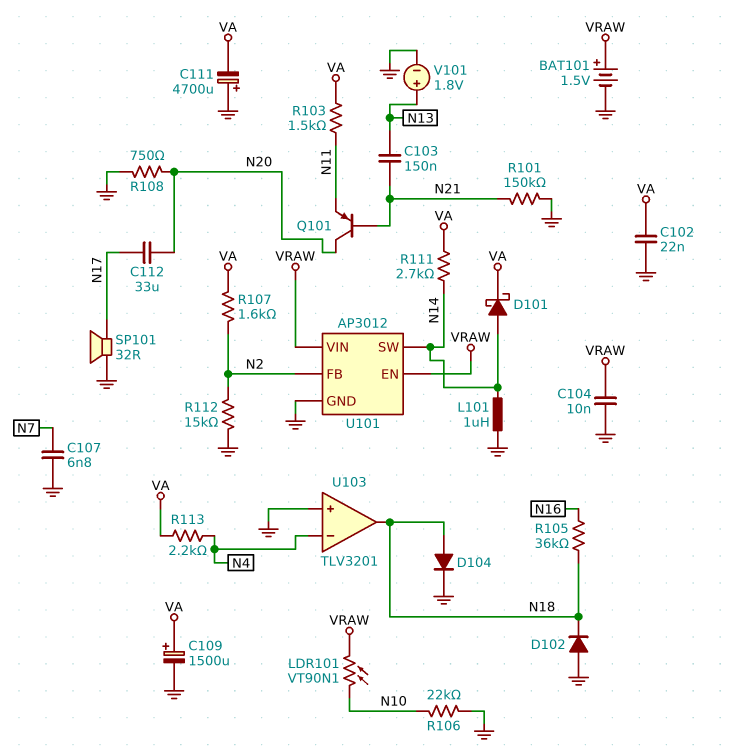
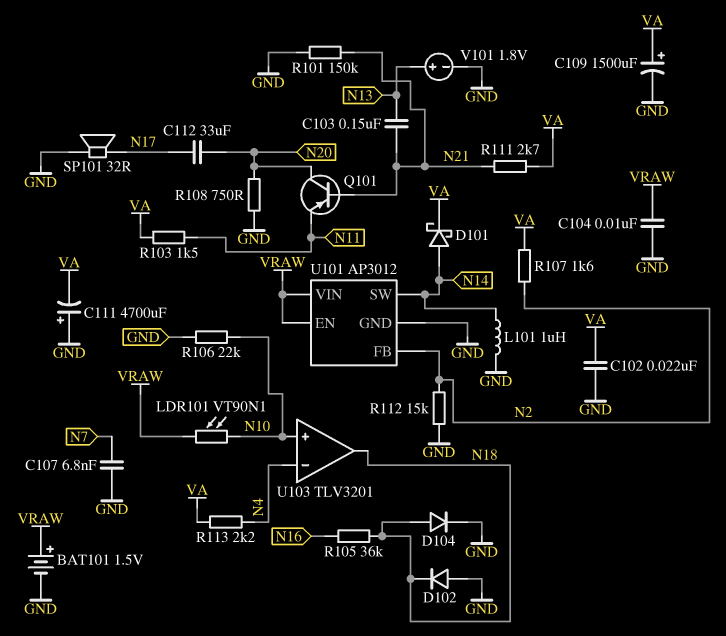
R111: 2.7k (N14, VA) -> 2.7k (N21, VA)
U103 pin in+: GND -> N10

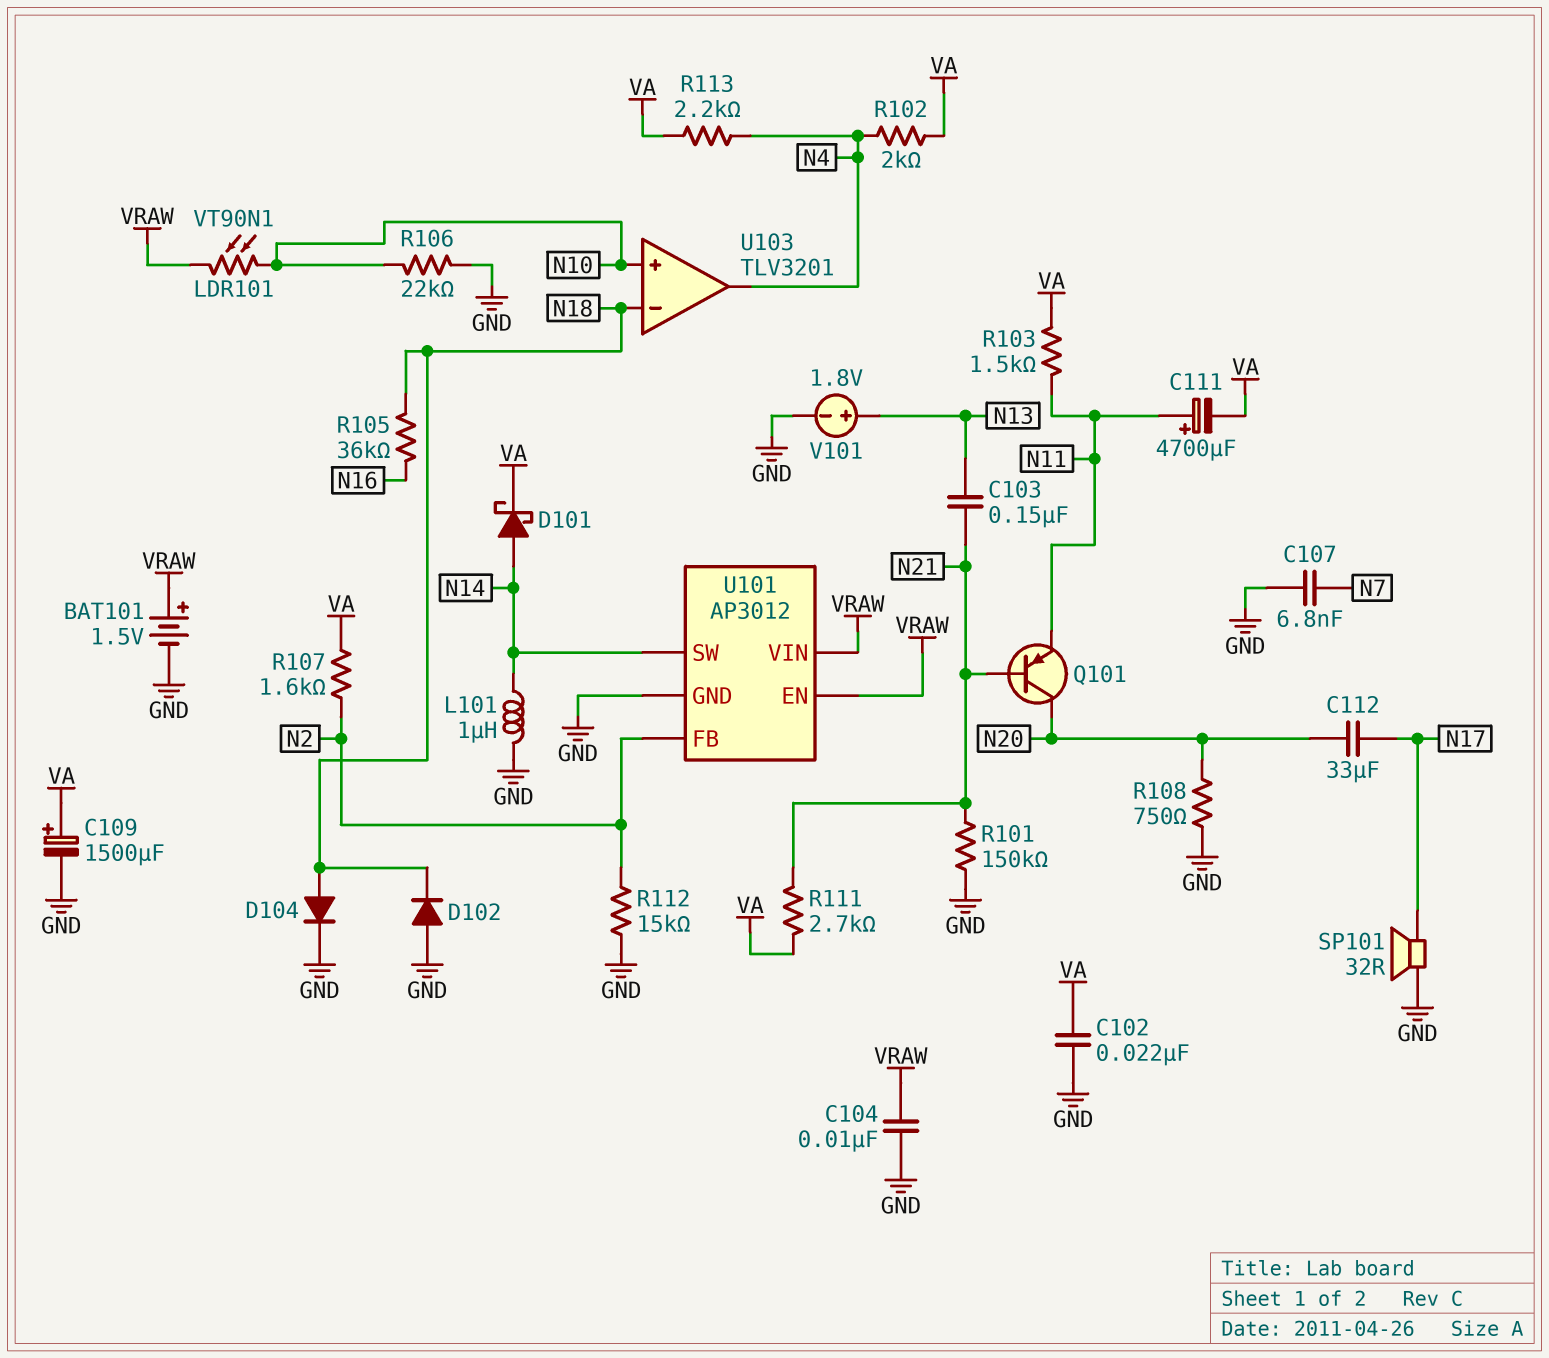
C111: 4700uF (plus GND, minus VA) -> 4700uF (plus N11, minus VA)
R102: none -> 2k (N4, VA)
U103 pin in-: N4 -> N18
U103 pin out: N18 -> N4

